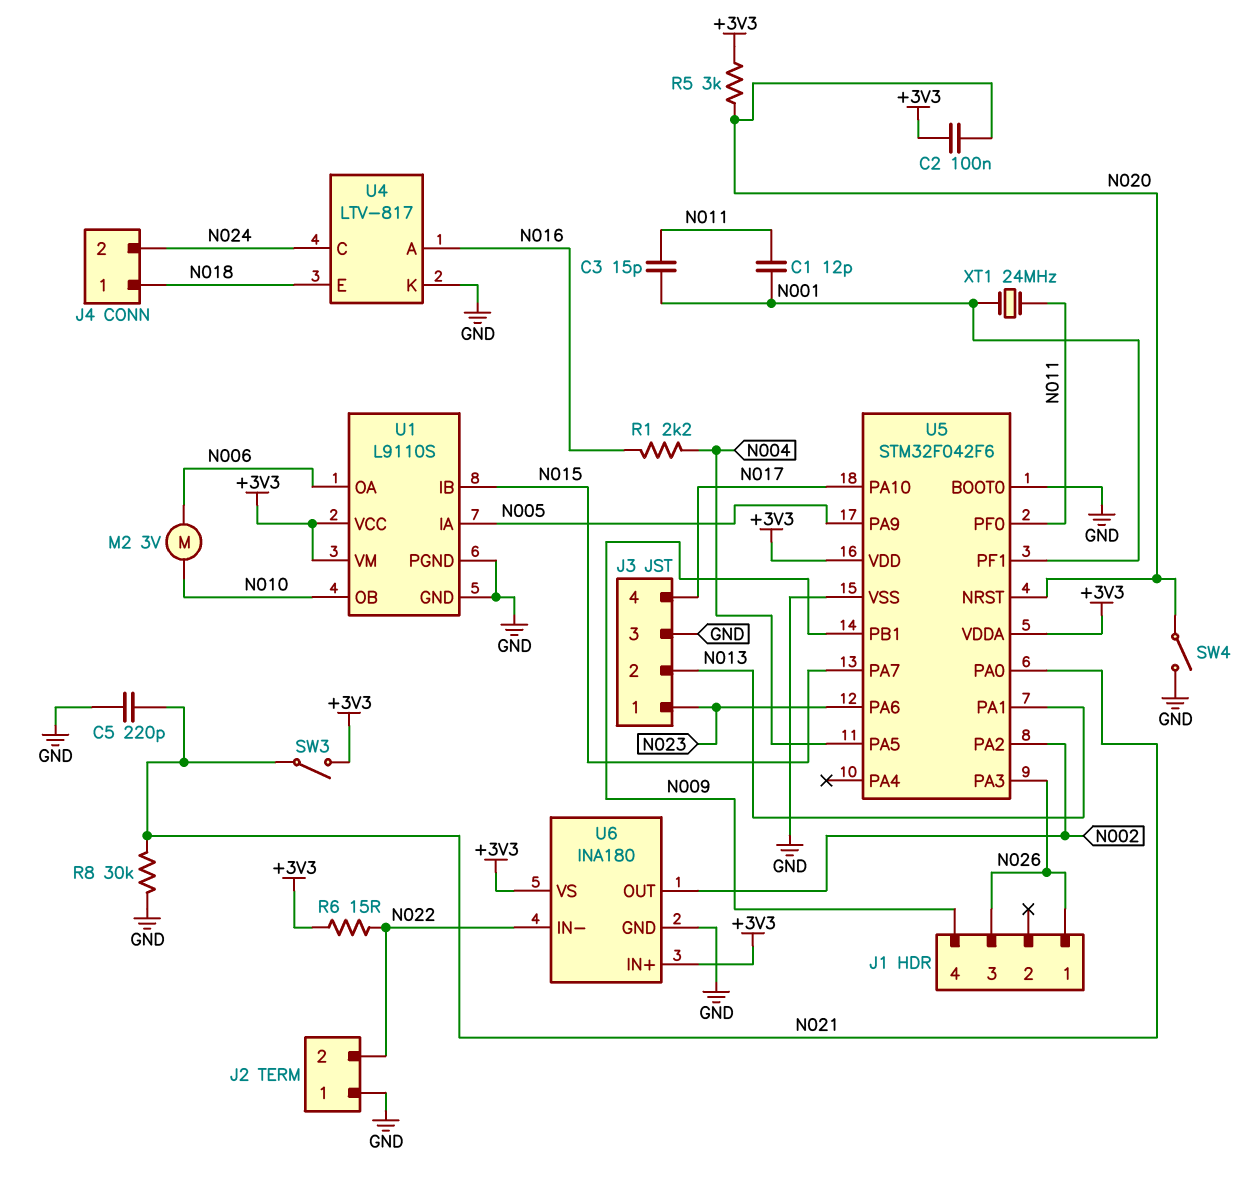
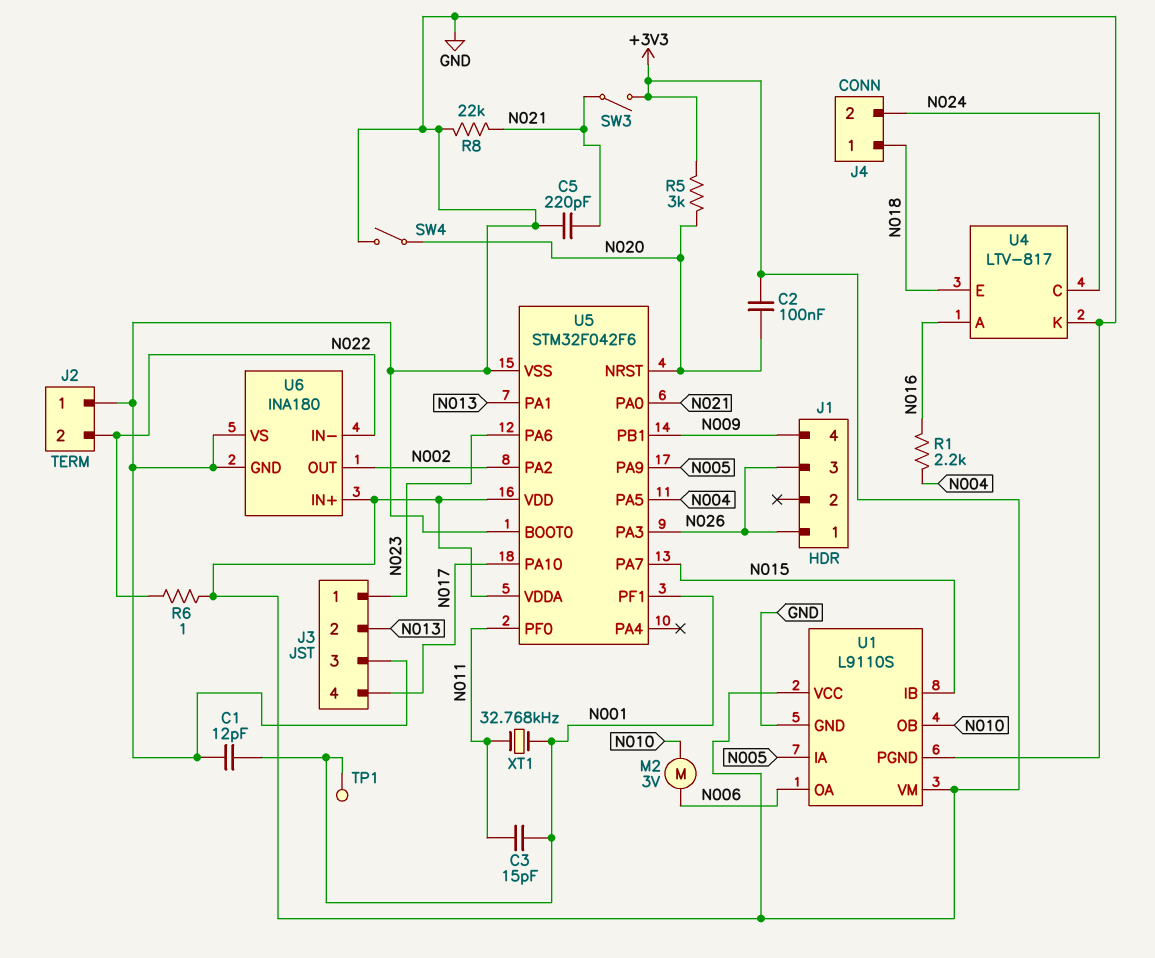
C1: 12pF (N001, N011) -> 12pF (GND, N001)
R6: 15 (+3V3, N022) -> 1 (+3V3, N022)
R8: 30k (GND, N021) -> 22k (GND, N021)
TP1: none -> test point (N001)
U6 pin VS: +3V3 -> GND
XT1: 24MHz (N001, N011) -> 32.768kHz (N001, N011)

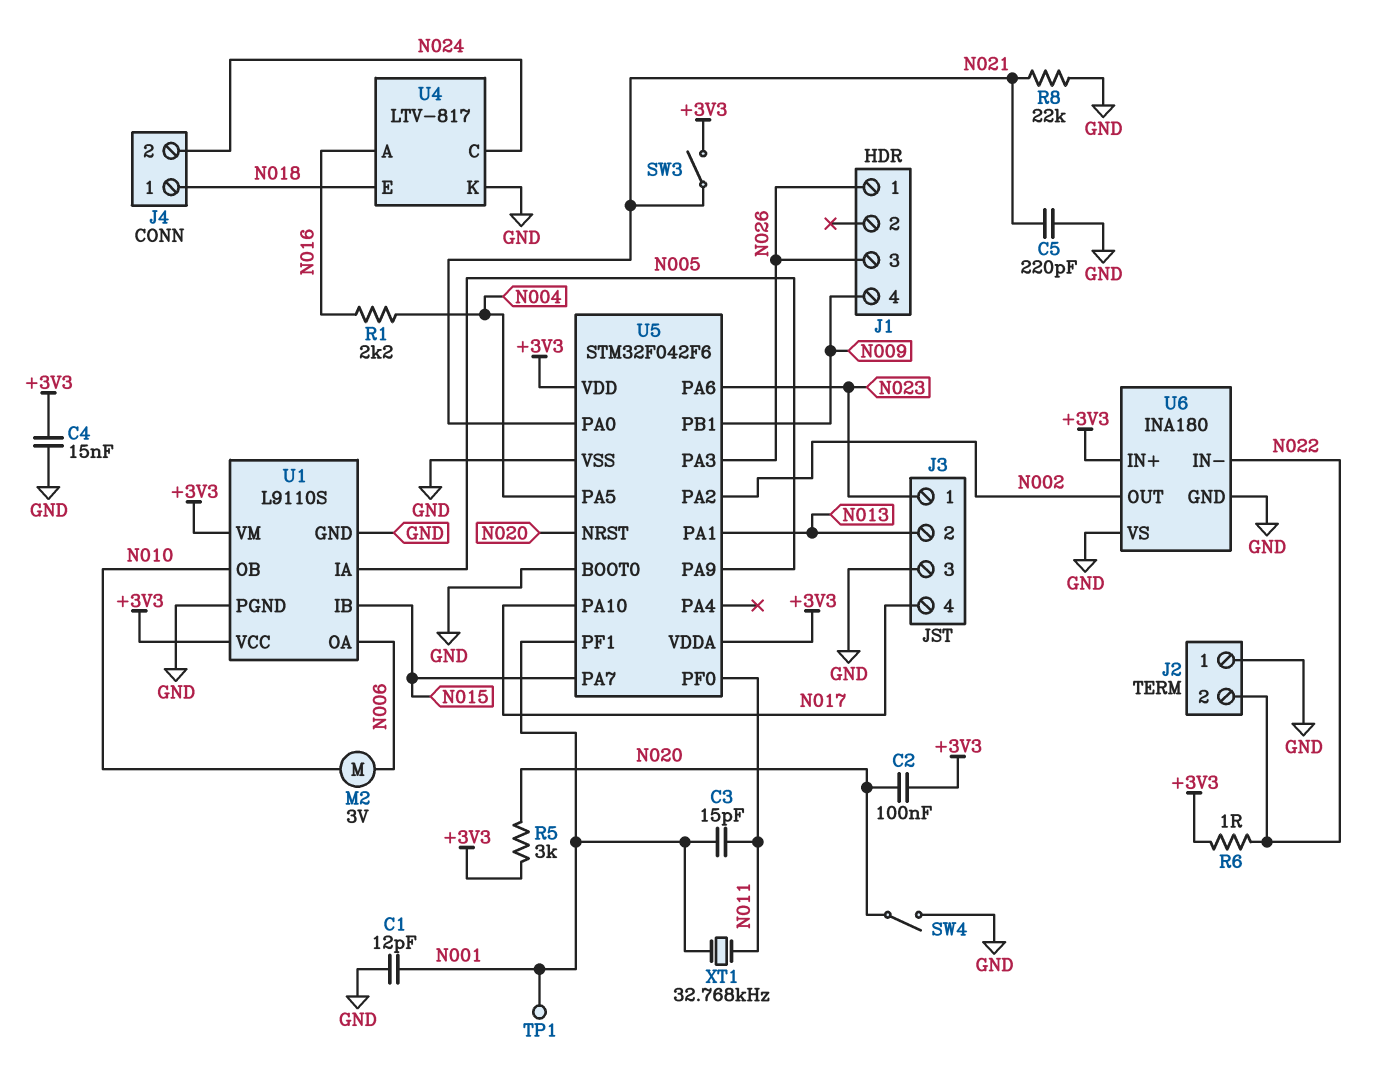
C4: none -> 15nF (+3V3, GND)

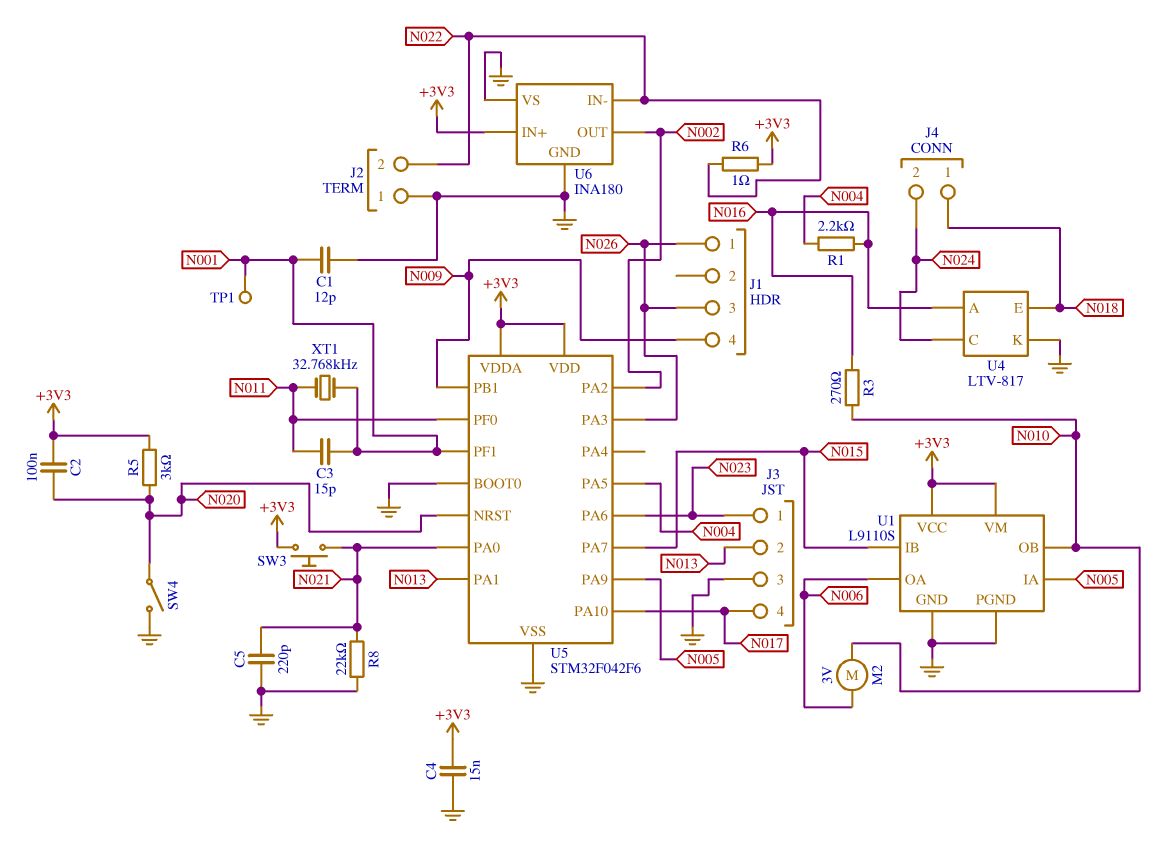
R3: none -> 270 (N010, N016)
SW3: switch (+3V3, N021) -> button (+3V3, N021)

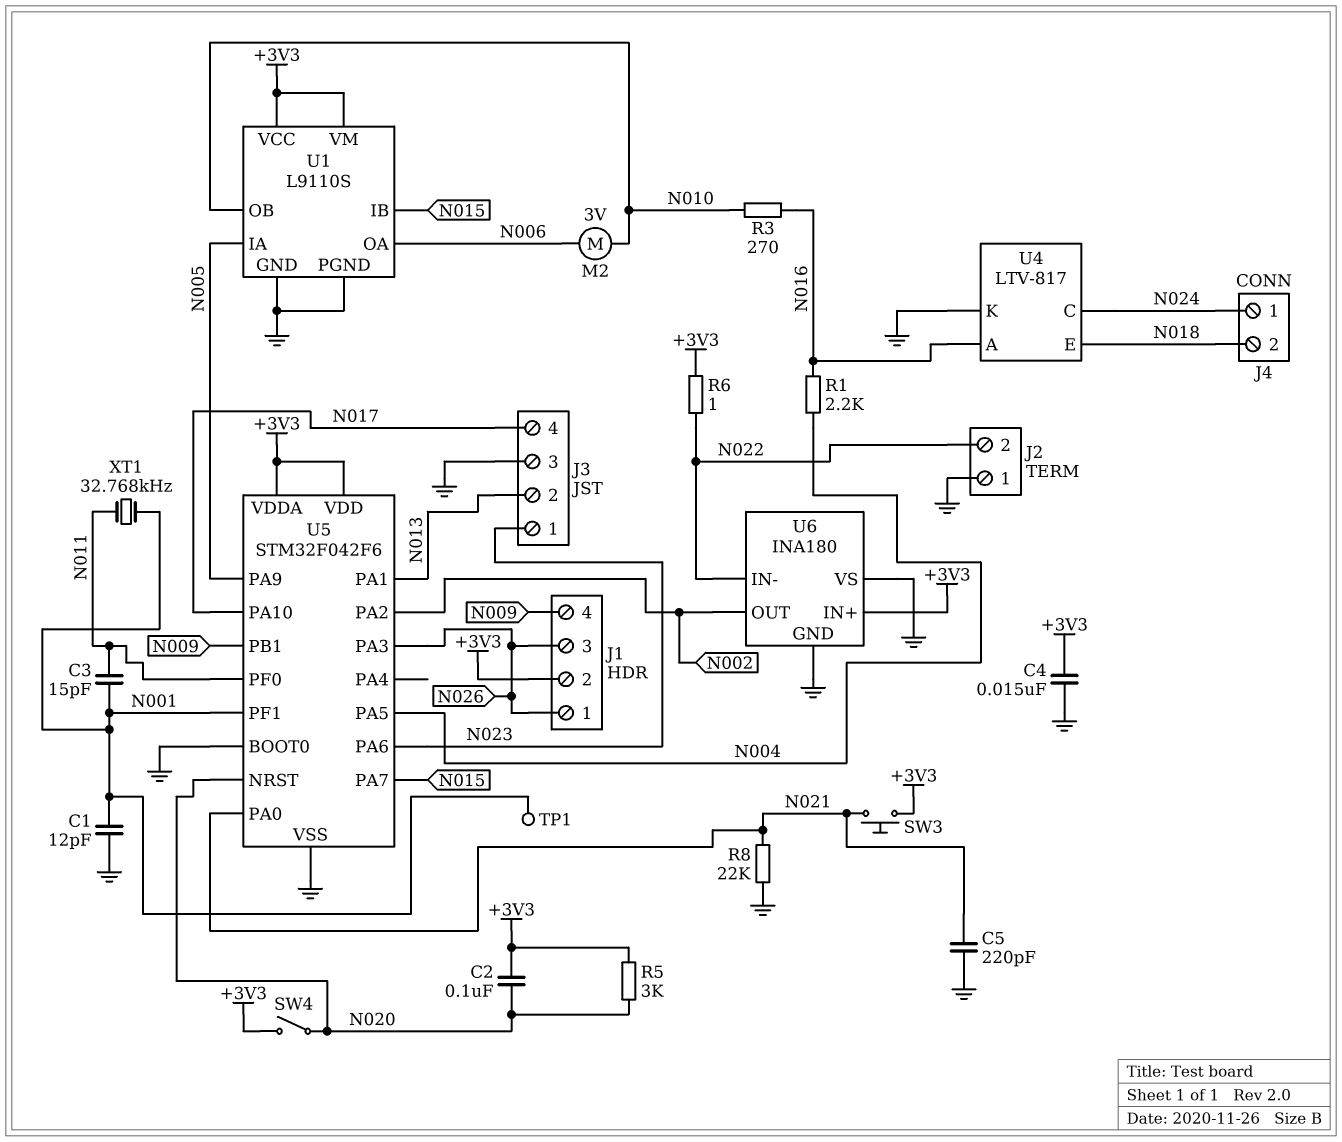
J1 pin 2: none -> +3V3
J4 pin 1: N018 -> N024
J4 pin 2: N024 -> N018
SW4: switch (GND, N020) -> switch (+3V3, N020)

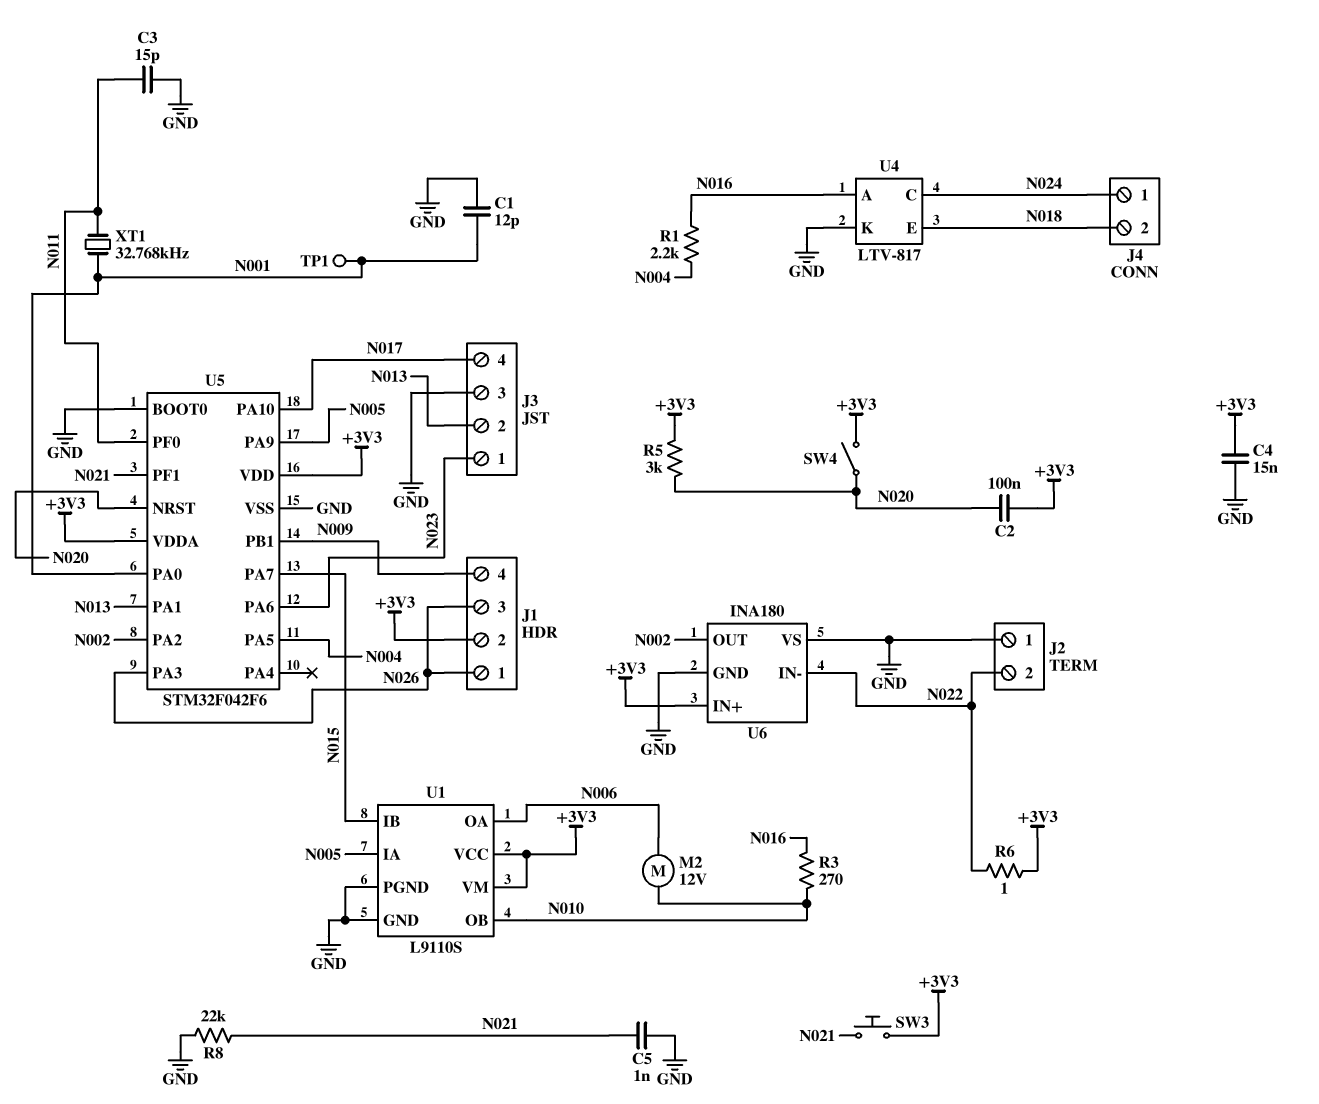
C3: 15pF (N001, N011) -> 15pF (GND, N011)
C5: 220pF (GND, N021) -> 1nF (GND, N021)
M2: motor 3V (N006, N010) -> motor 12V (N006, N010)
U5 pin PA0: N021 -> N001
U5 pin PF1: N001 -> N021

